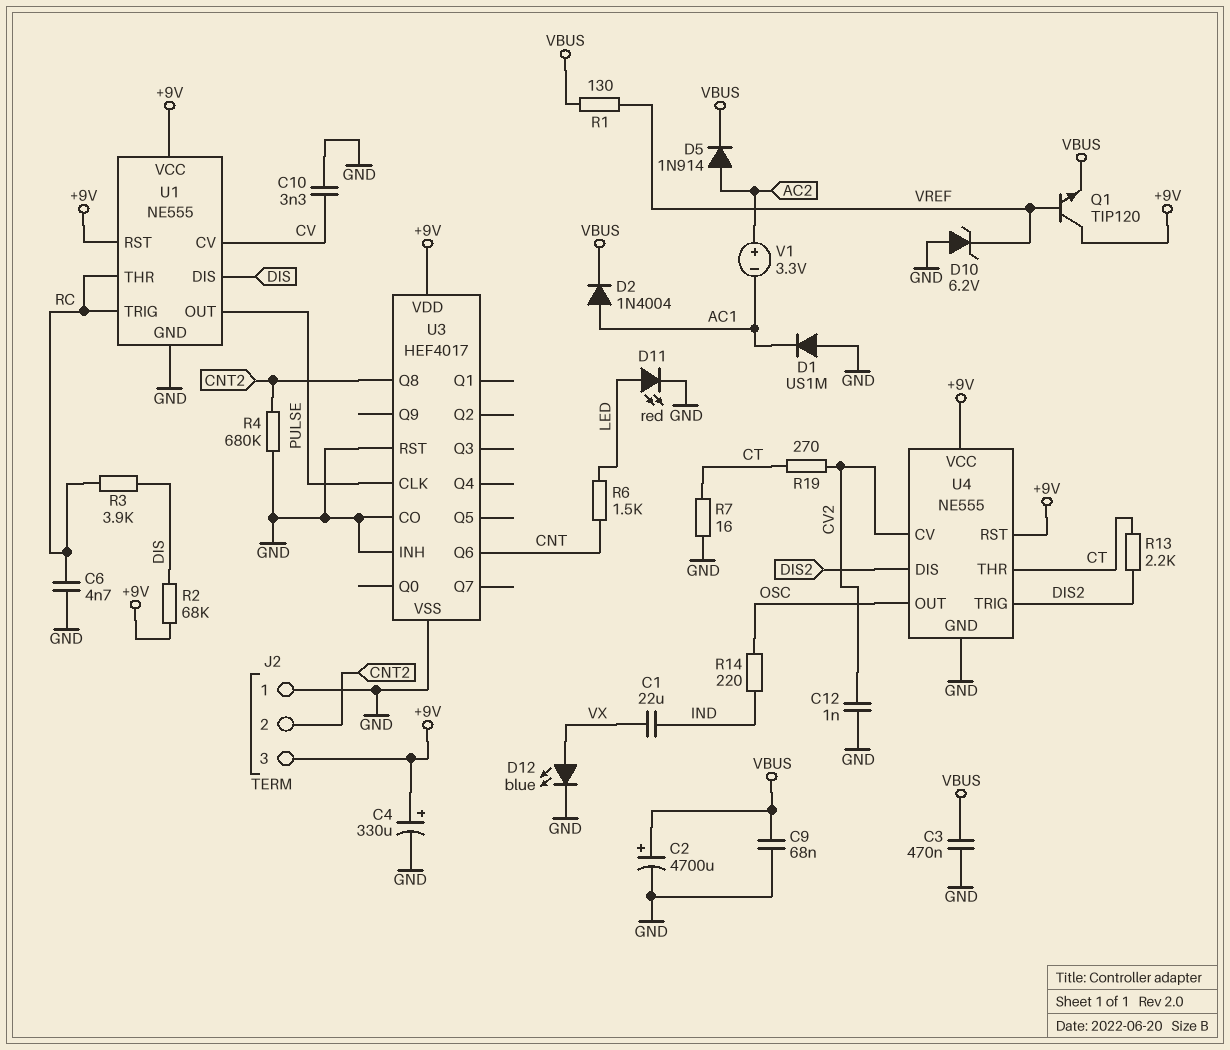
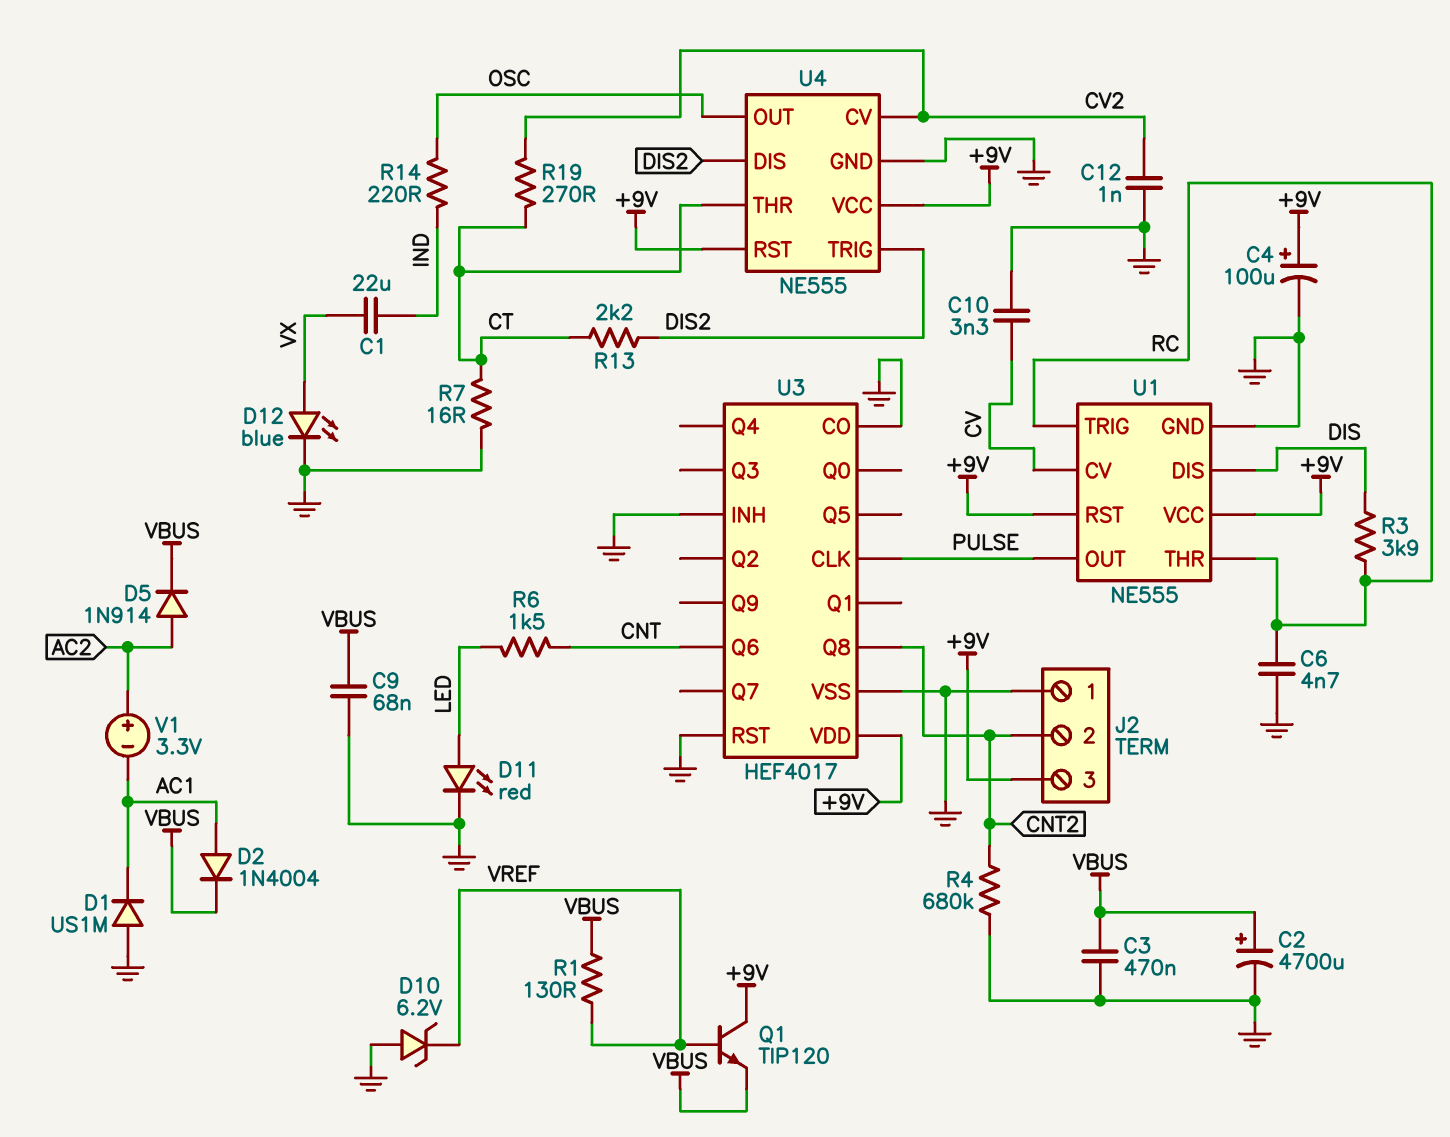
C4: 330uF (plus +9V, minus GND) -> 100uF (plus +9V, minus GND)
R2: 68k (+9V, DIS) -> none

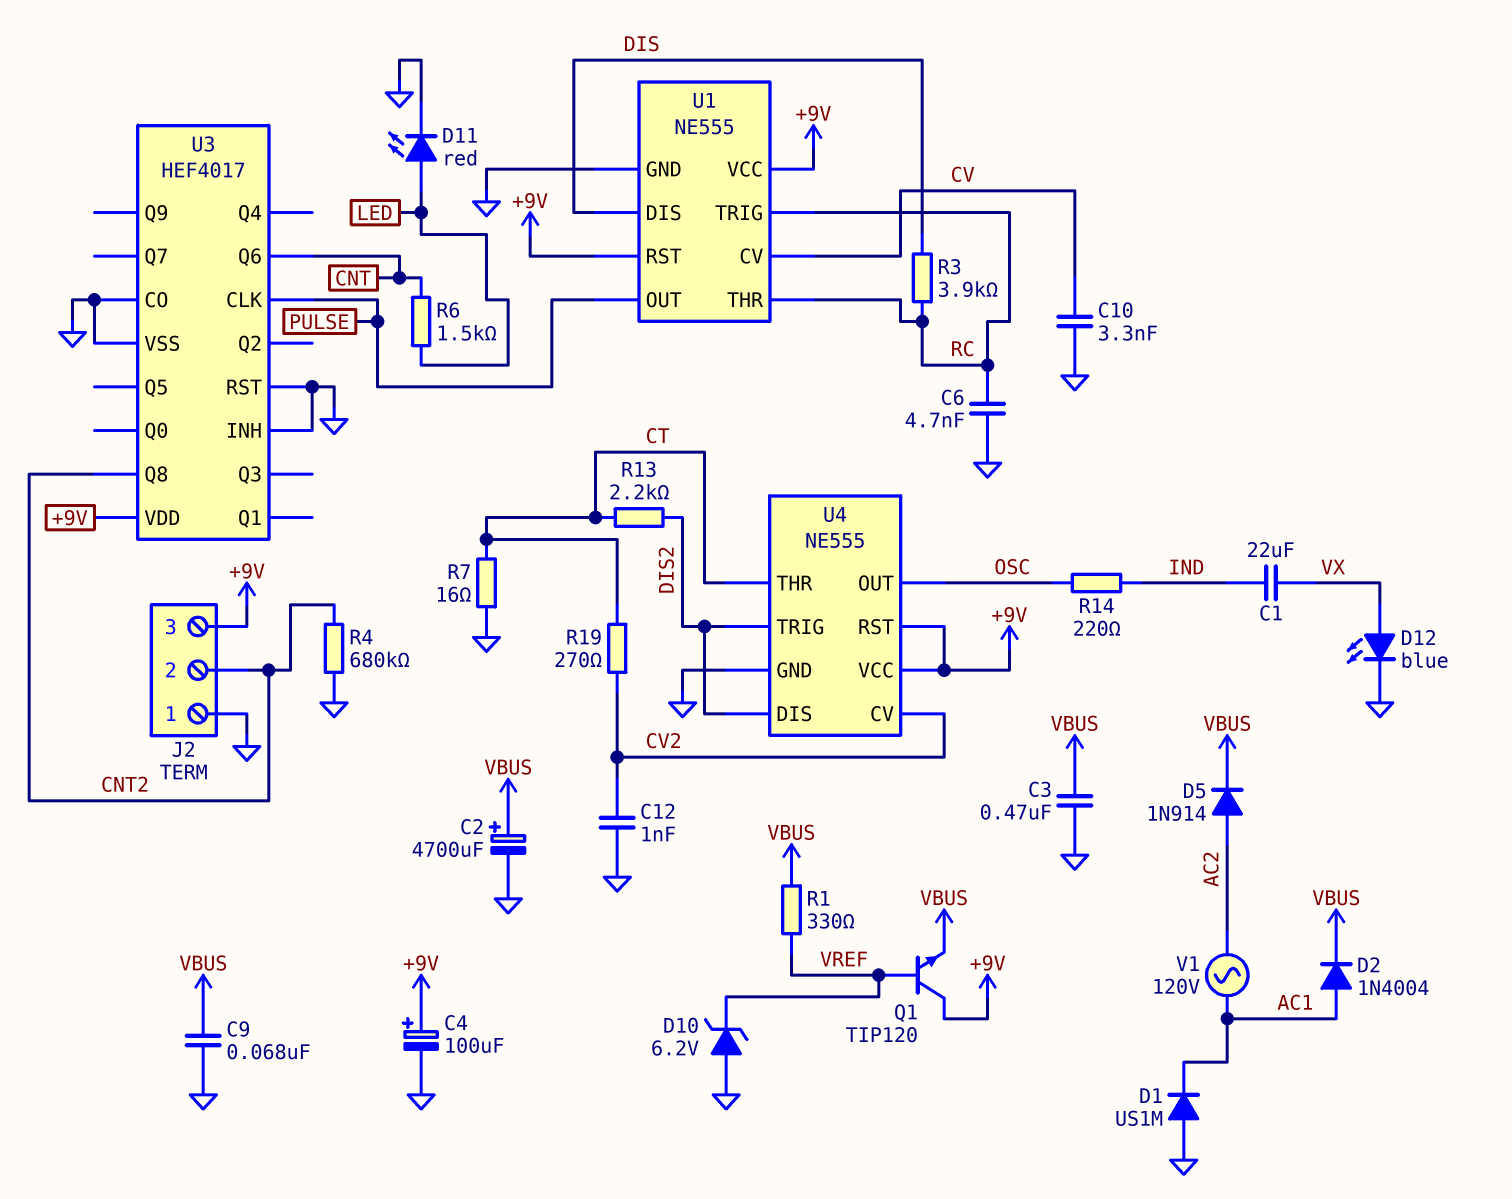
R1: 130 (VBUS, VREF) -> 330 (VBUS, VREF)
V1: 3.3V (plus AC2, minus AC1) -> AC 120V (AC1, AC2)

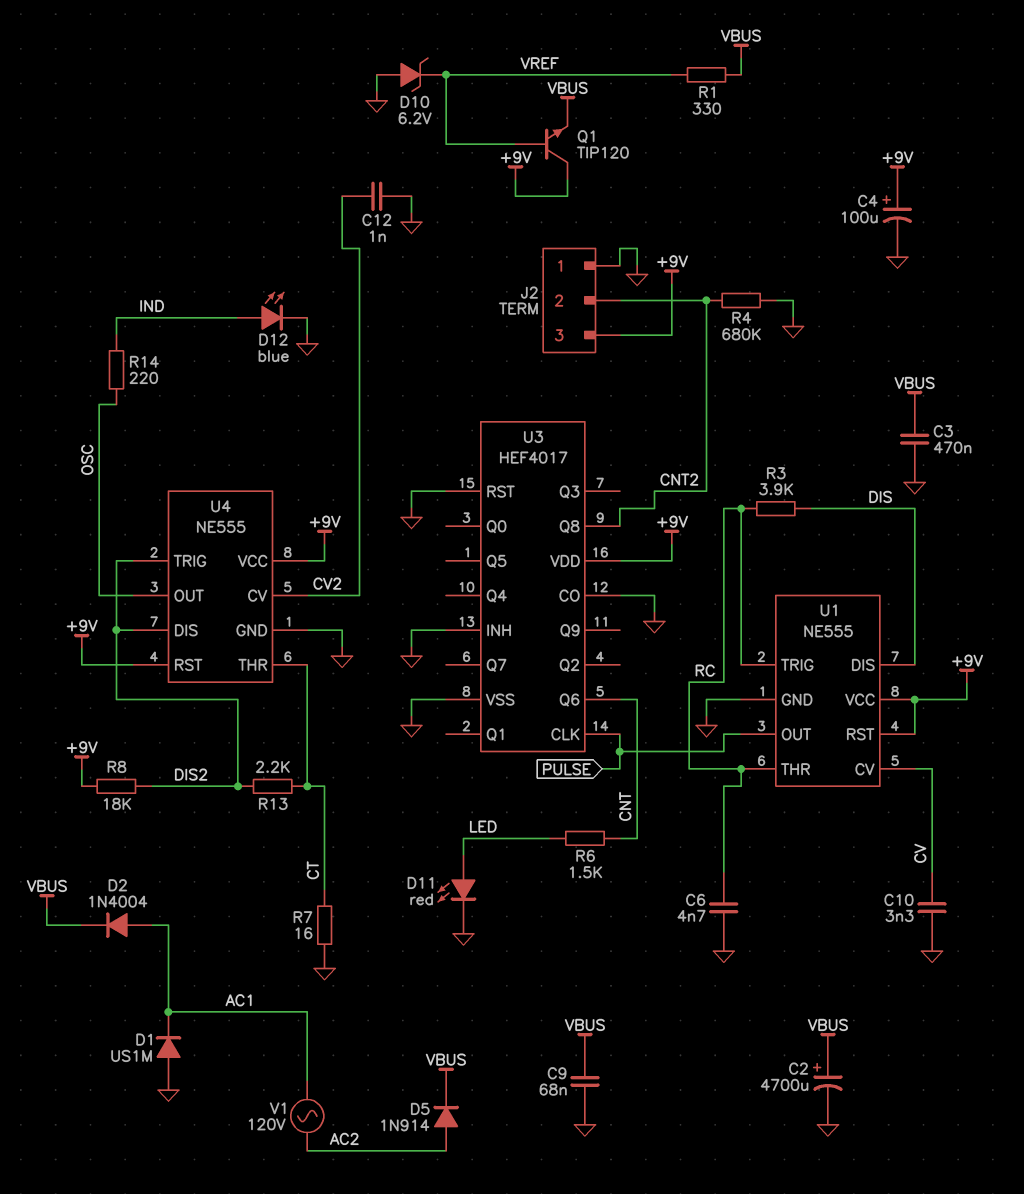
C1: 22uF (IND, VX) -> none
D12: LED blue (A VX, K GND) -> LED blue (A IND, K GND)
R8: none -> 18k (+9V, DIS2)
R19: 270 (CT, CV2) -> none

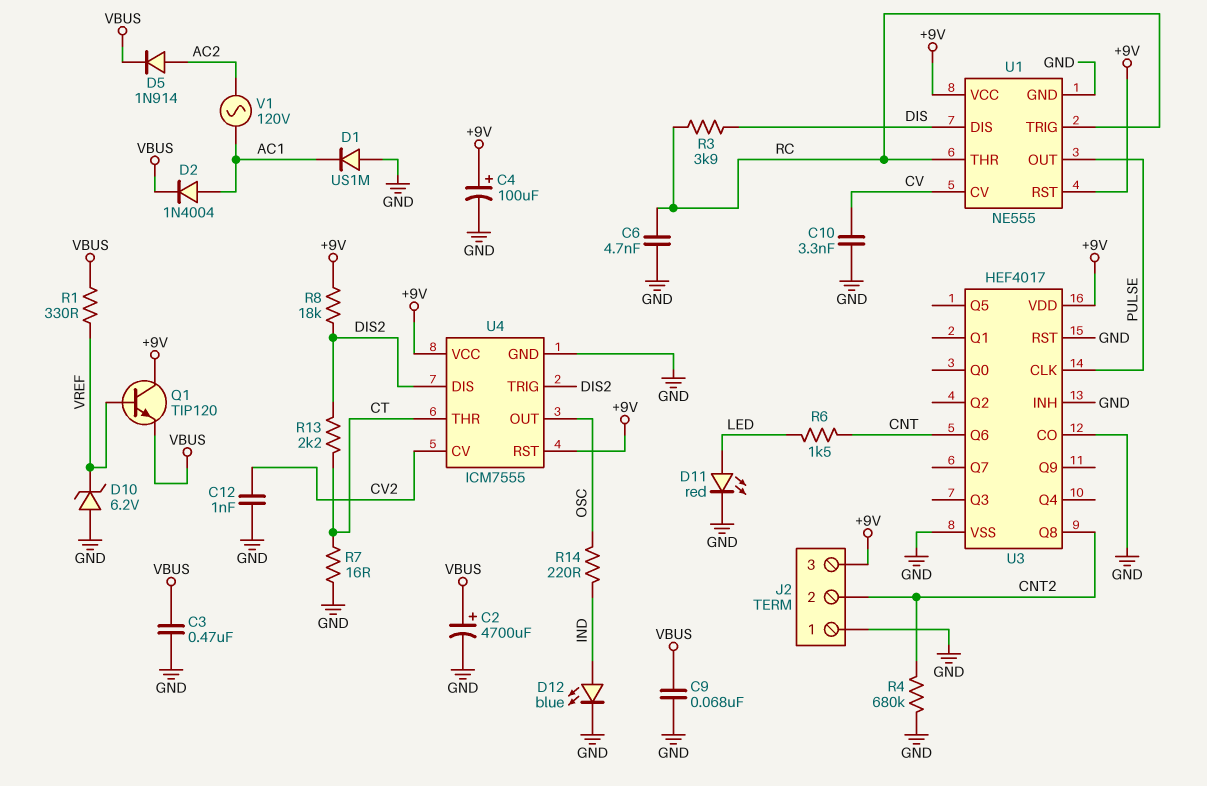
U4: NE555 -> ICM7555

